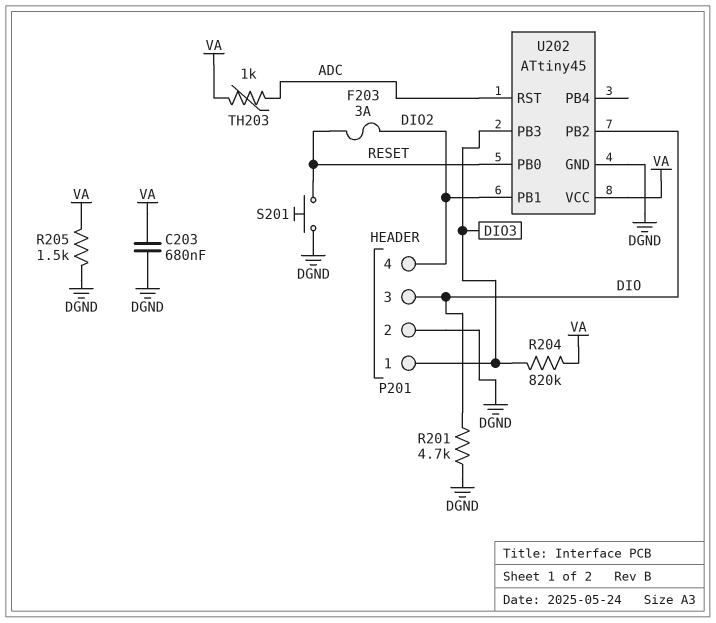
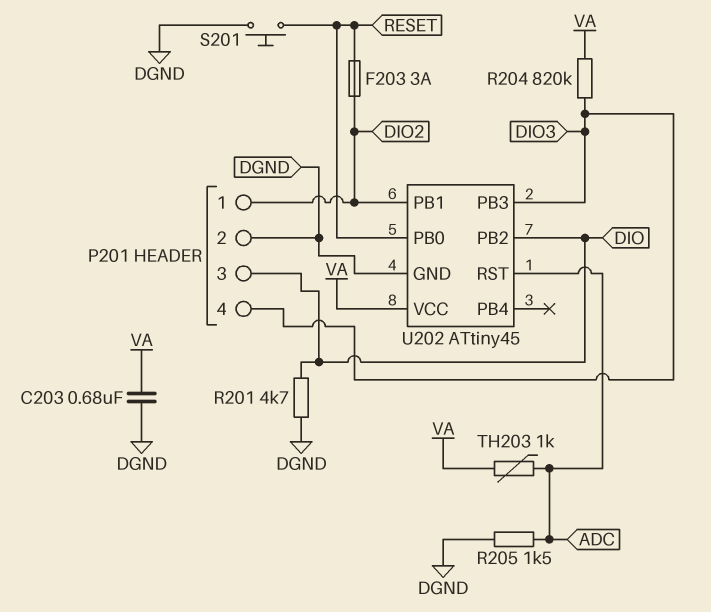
P201 pin 1: DIO3 -> DIO2
P201 pin 4: DIO2 -> DIO3
R205: 1.5k (DGND, VA) -> 1.5k (ADC, DGND)

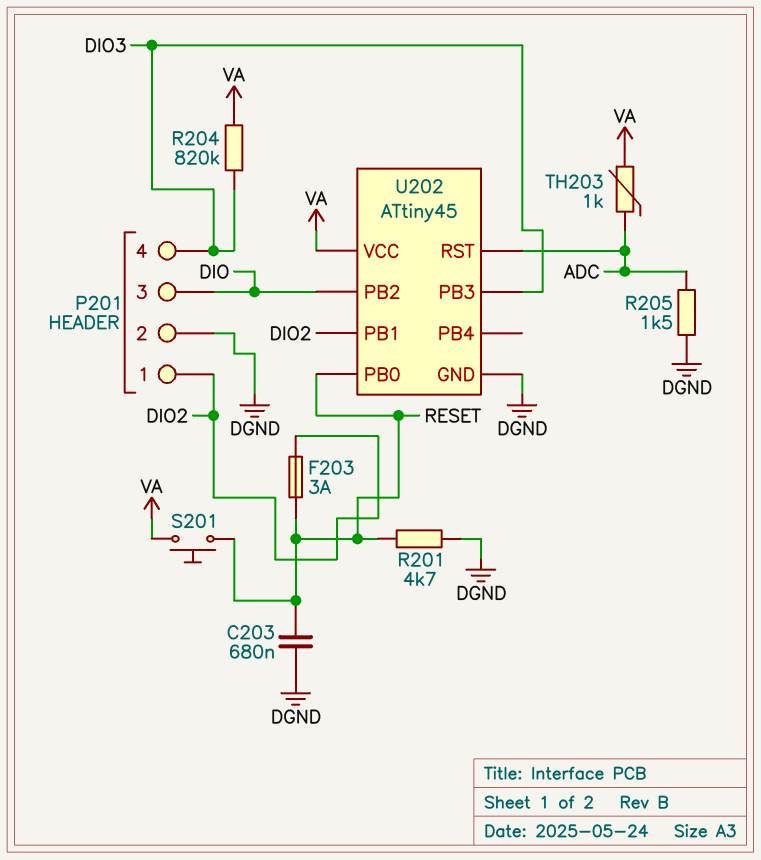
C203: 680nF (DGND, VA) -> 680nF (DGND, RESET)
R201: 4.7k (DGND, DIO) -> 4.7k (DGND, RESET)
S201: button (DGND, RESET) -> button (RESET, VA)

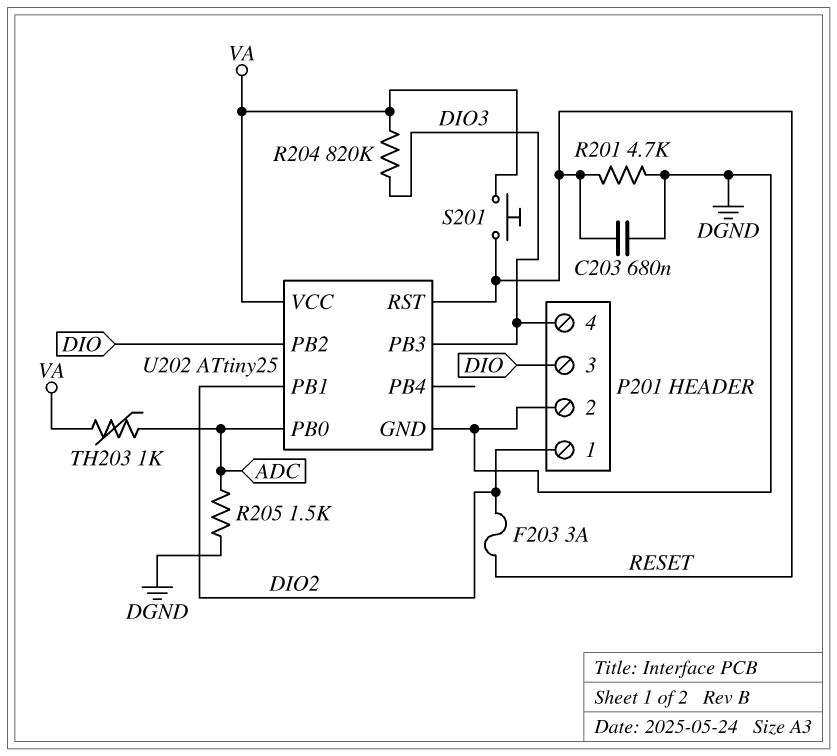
U202: ATtiny45 -> ATtiny25
U202 pin PB0: RESET -> ADC
U202 pin RST: ADC -> RESET

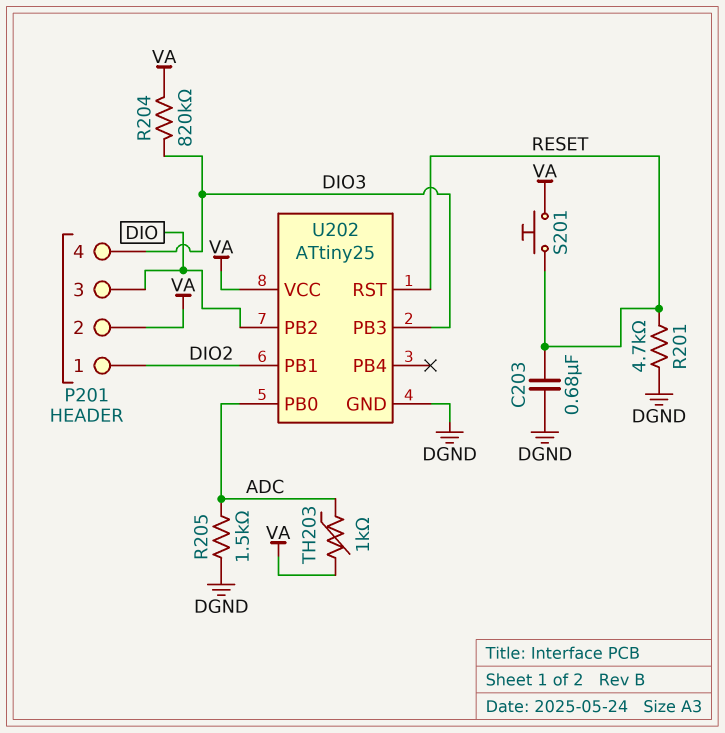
F203: 3A (DIO2, RESET) -> none
P201 pin 2: DGND -> VA

